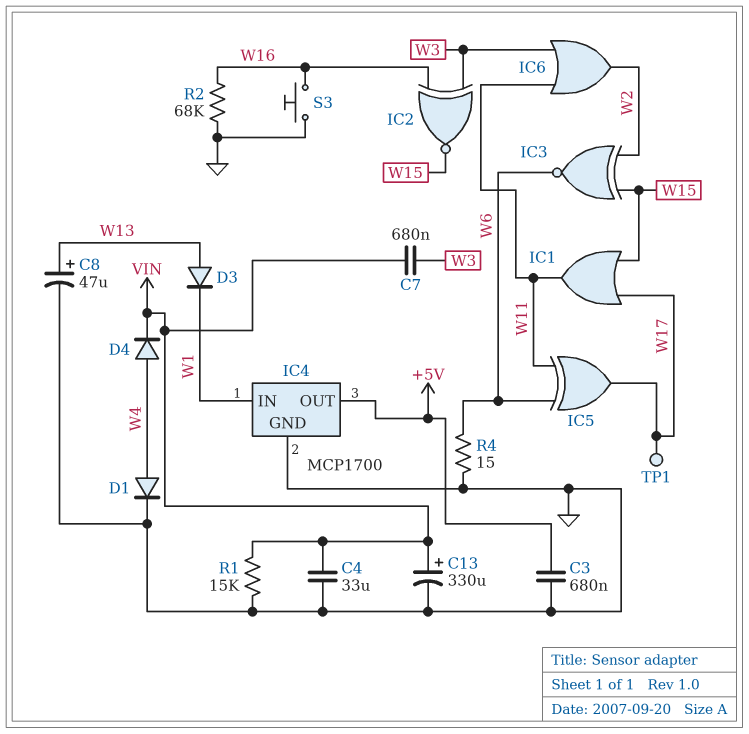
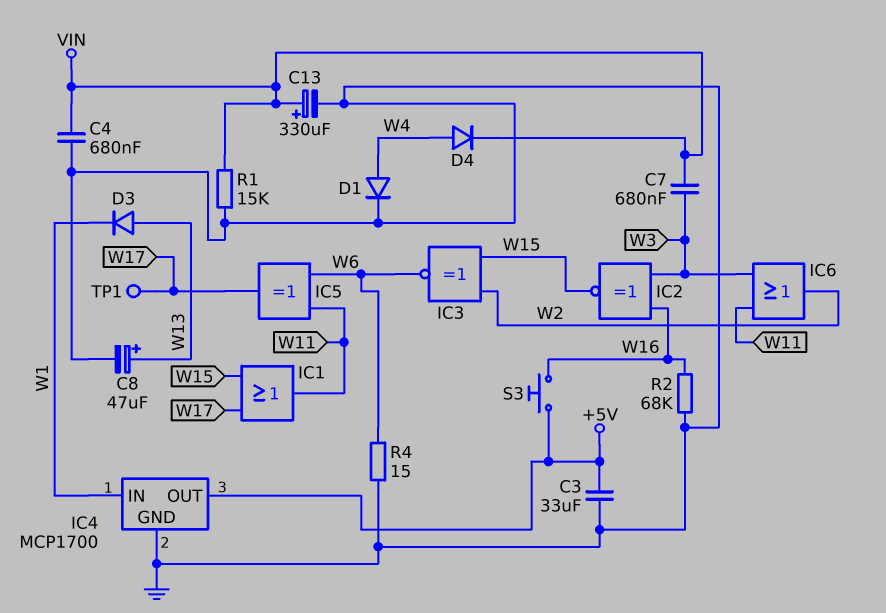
C3: 680nF (+5V, GND) -> 33uF (+5V, GND)
C4: 33uF (GND, VIN) -> 680nF (GND, VIN)
S3: button (GND, W16) -> button (+5V, W16)

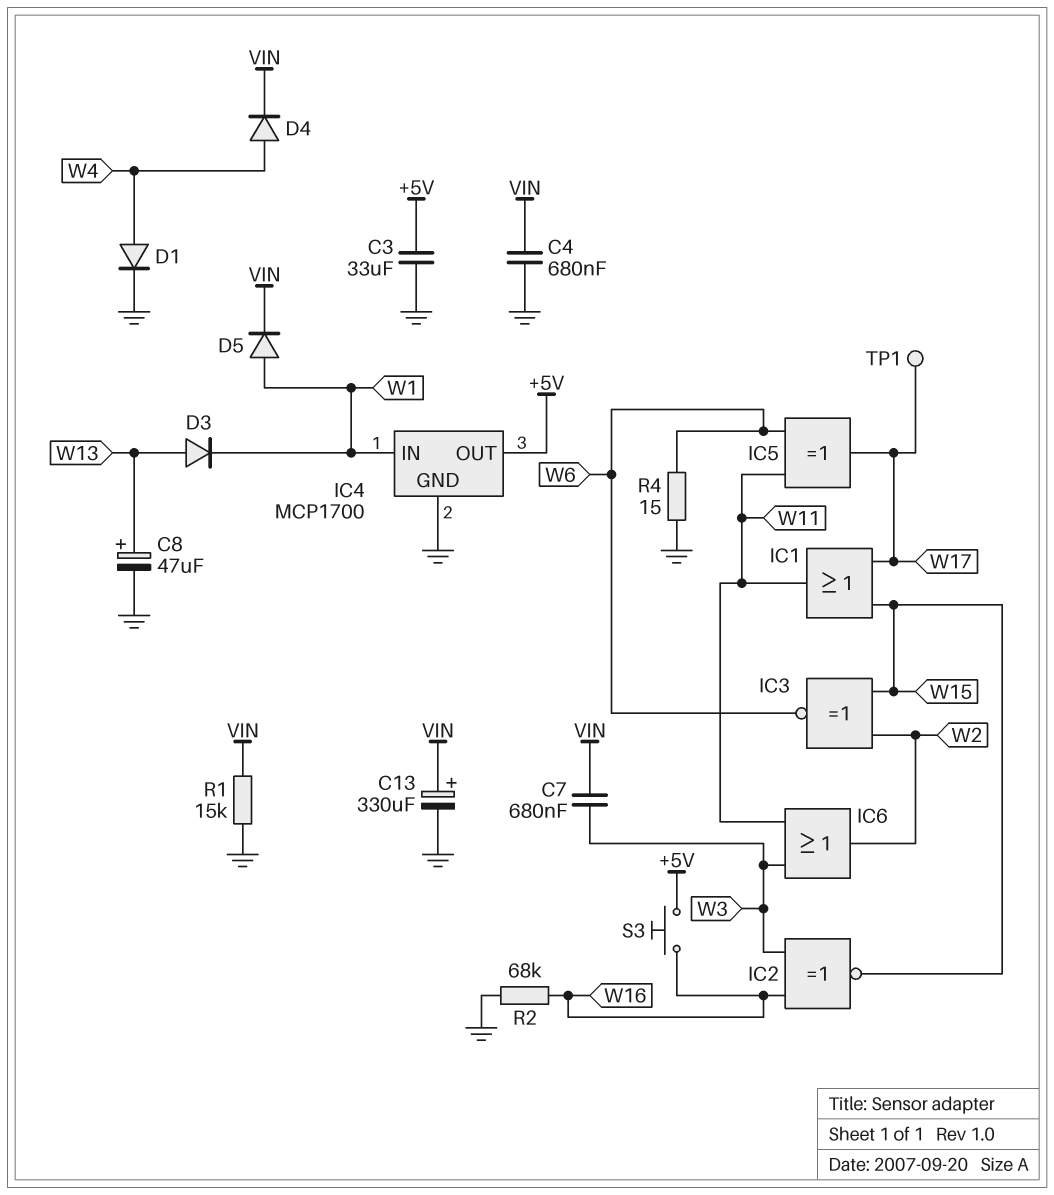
D5: none -> diode (A W1, K VIN)

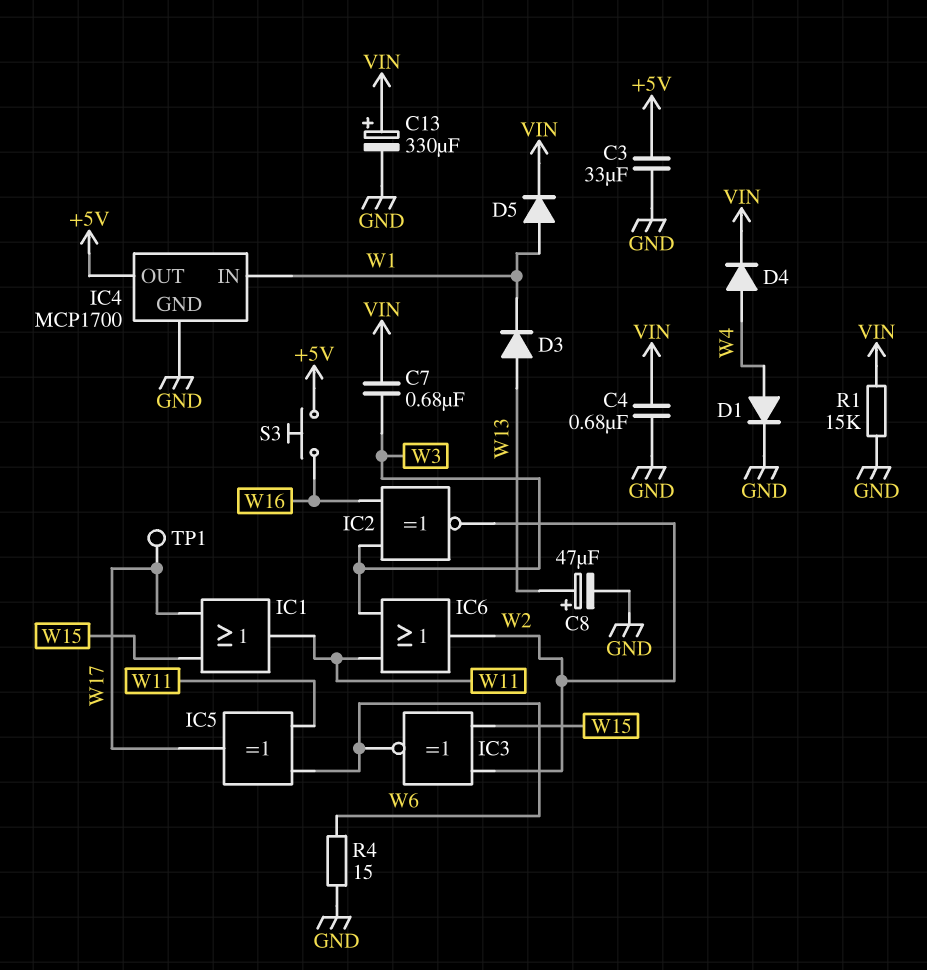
IC2: XNOR (in W3, in W16, out W15) -> XNOR (in W3, in W16, out W2)
R2: 68k (GND, W16) -> none

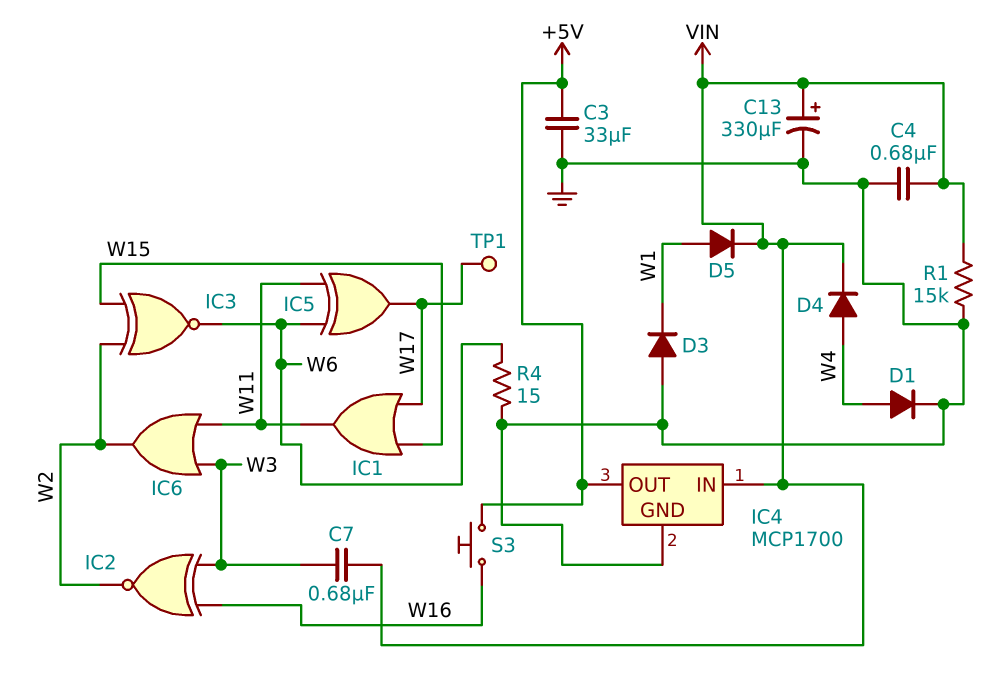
C8: 47uF (plus W13, minus GND) -> none
D3: diode (A W13, K W1) -> diode (A GND, K W1)
IC4 pin IN: W1 -> VIN

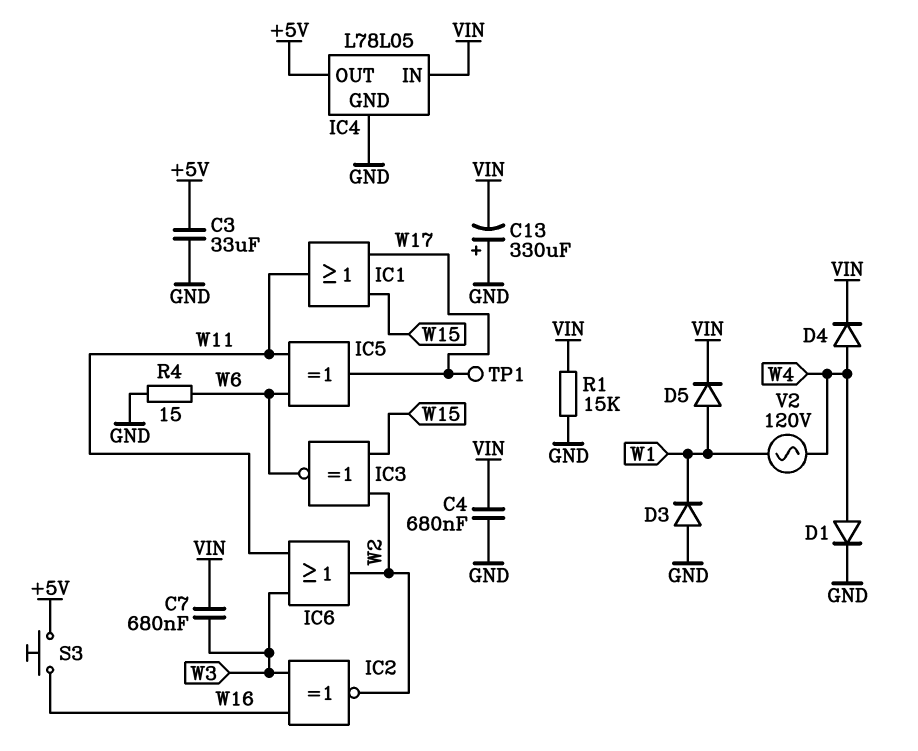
C13: 330uF (plus VIN, minus GND) -> 330uF (plus GND, minus VIN)
IC4: MCP1700 -> L78L05
V2: none -> AC 120V (W1, W4)

